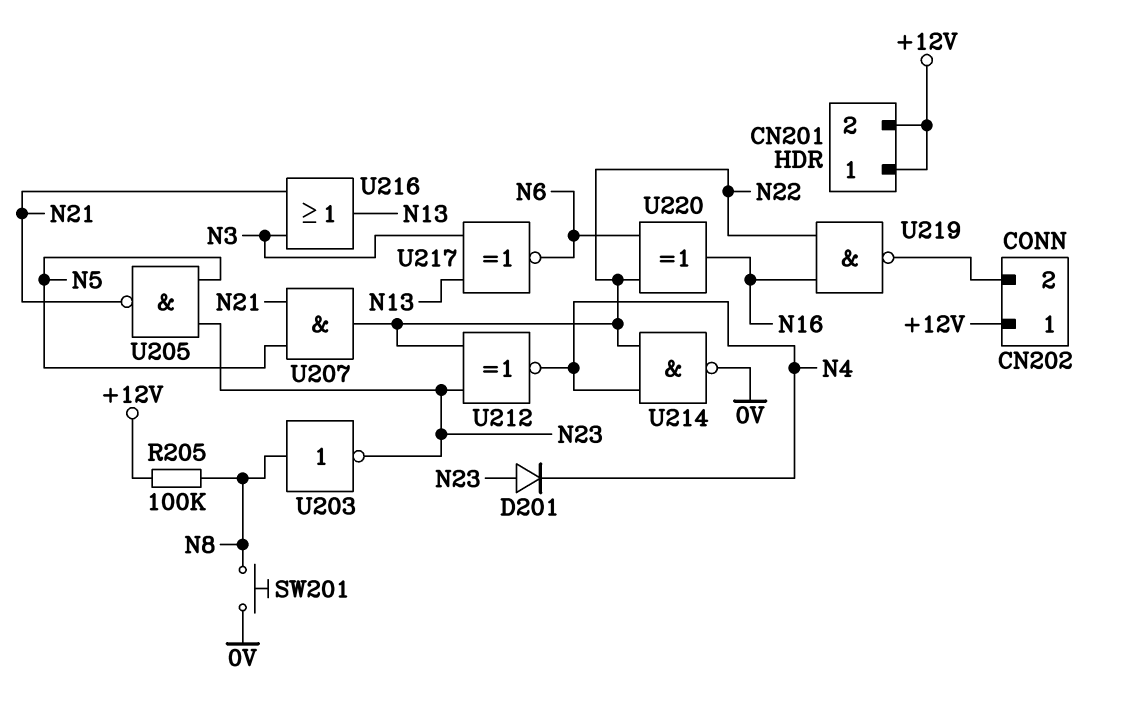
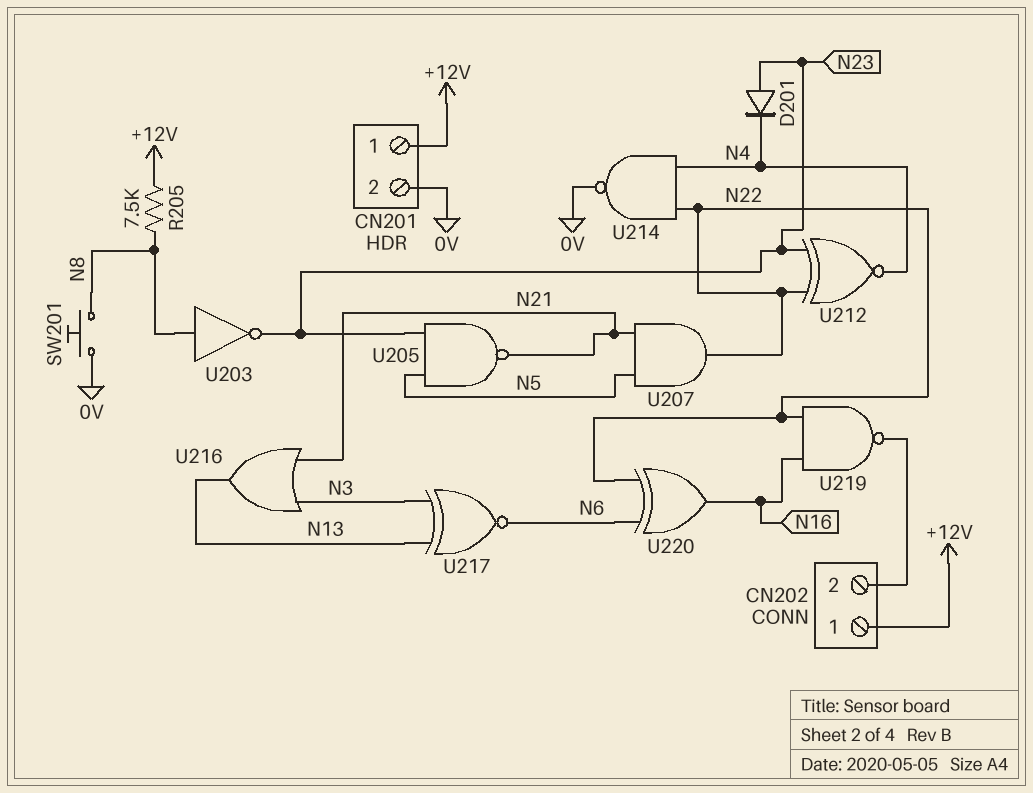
CN201 pin 2: +12V -> 0V
R205: 100k (+12V, N8) -> 7.5k (+12V, N8)

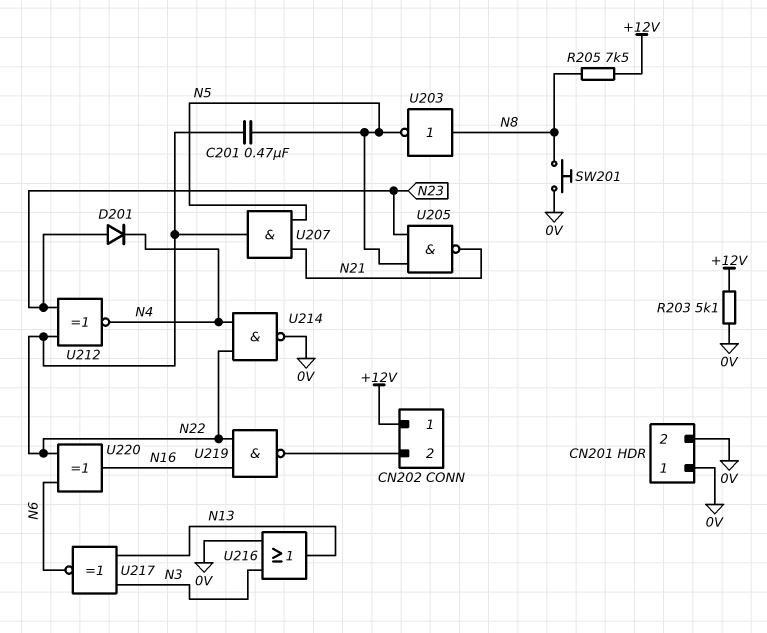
C201: none -> 470nF (N5, N22)
CN201 pin 1: +12V -> 0V
R203: none -> 5.1k (+12V, 0V)
U203: NOT (in N8, out N23) -> NOT (in N8, out N5)
U216: OR (in N3, in N21, out N13) -> OR (in 0V, in N3, out N13)

